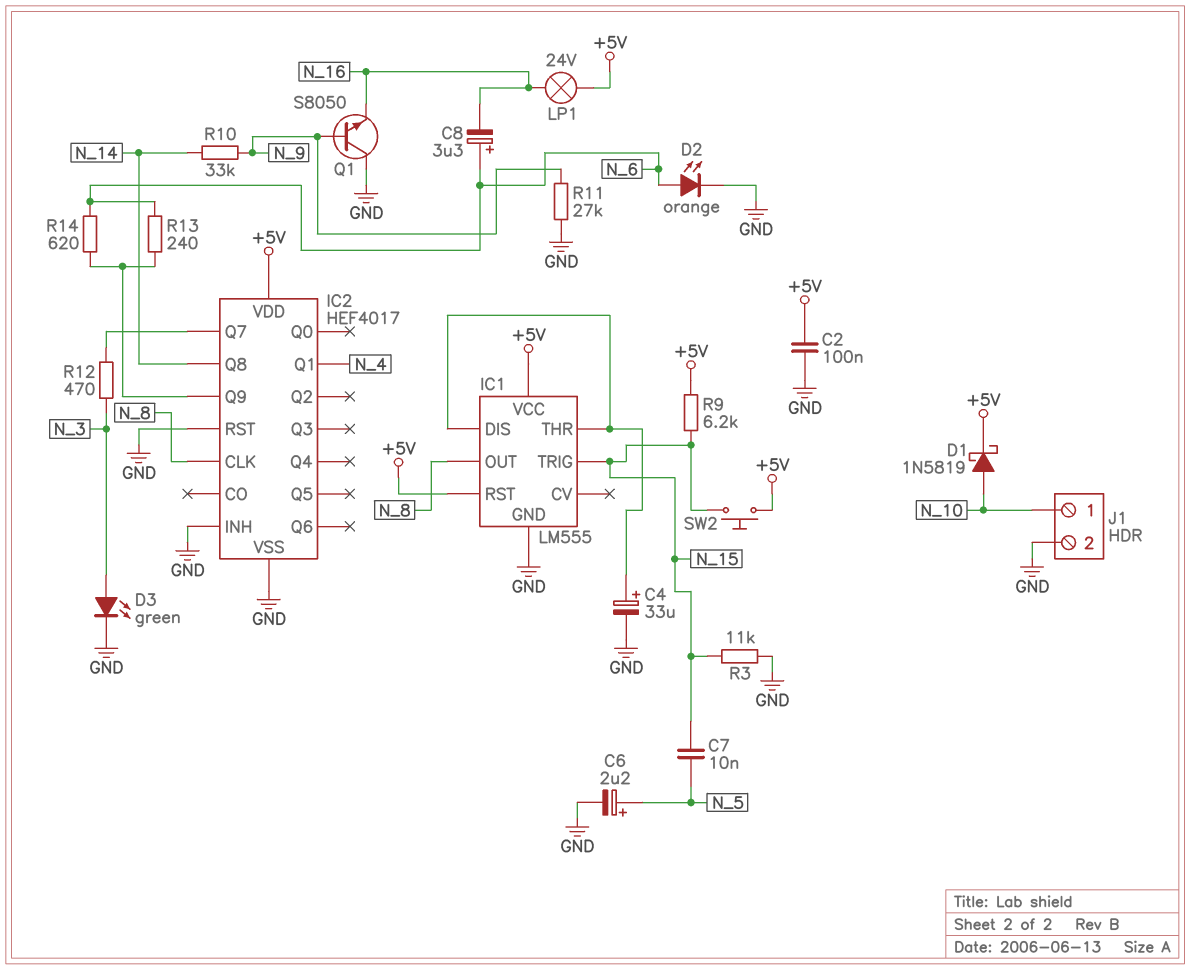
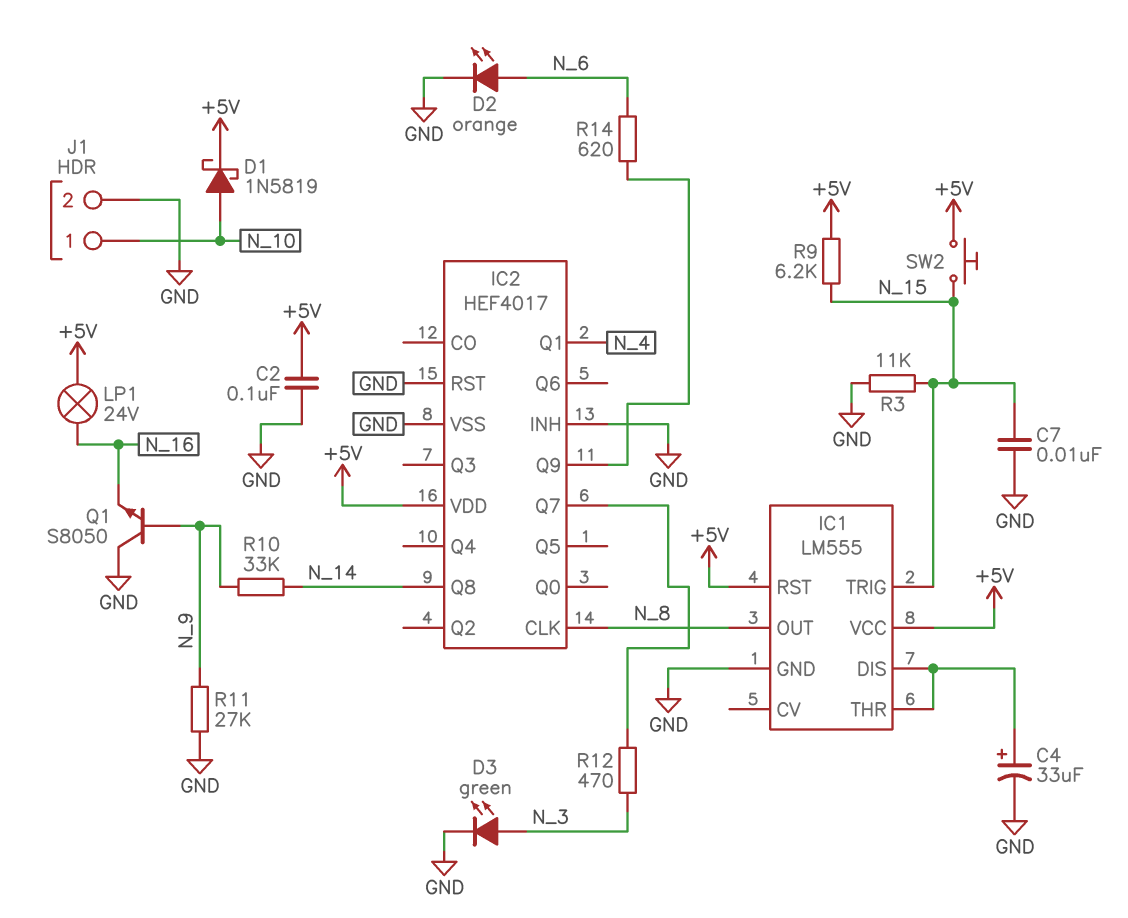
C6: 2.2uF (plus N_5, minus GND) -> none
C7: 10nF (N_5, N_15) -> 10nF (GND, N_15)
C8: 3.3uF (plus N_6, minus N_16) -> none
R13: 240 (IC2/Q9, N_6) -> none

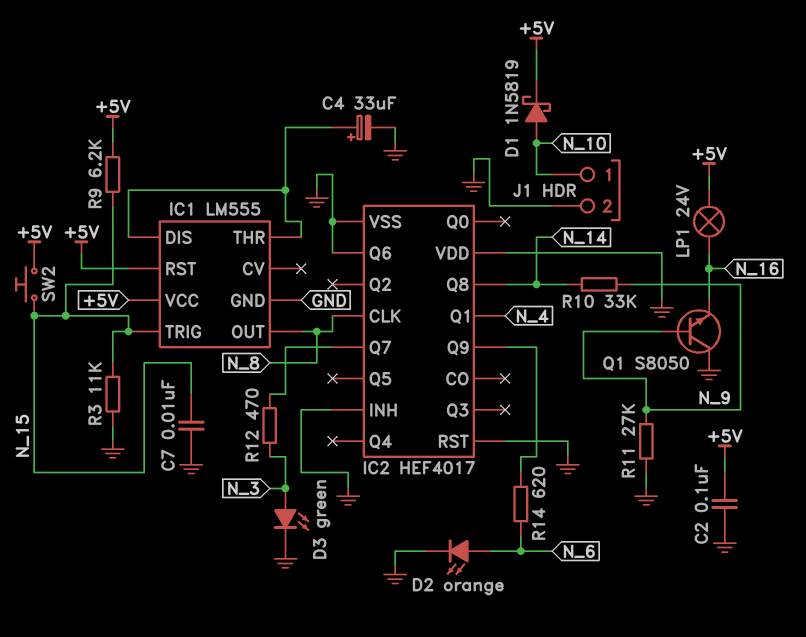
IC2 pin Q6: none -> GND
IC2 pin VDD: +5V -> GND

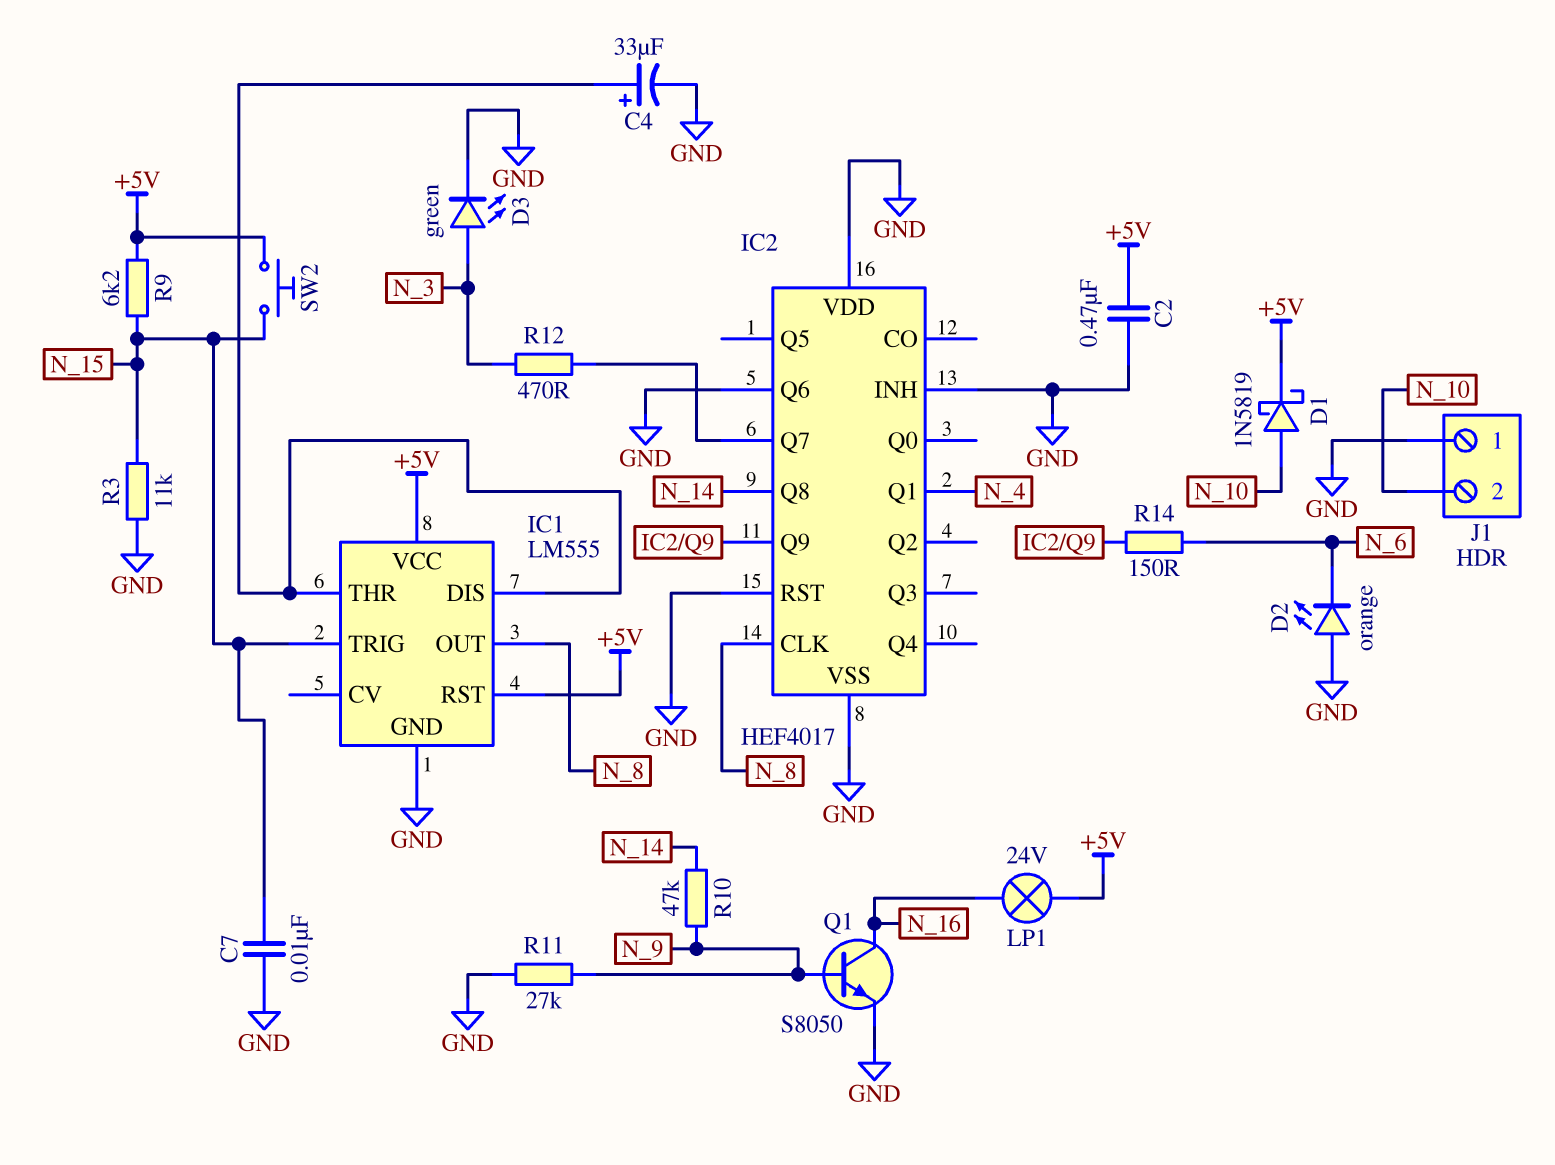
C2: 100nF (+5V, GND) -> 470nF (+5V, GND)
D2: LED orange (A N_6, K GND) -> LED orange (A GND, K N_6)
J1 pin 1: N_10 -> GND
J1 pin 2: GND -> N_10
Q1: NPN S8050 (B N_9, C GND, E N_16) -> NPN S8050 (B N_9, C N_16, E GND)
R10: 33k (N_9, N_14) -> 47k (N_9, N_14)
R14: 620 (IC2/Q9, N_6) -> 150 (IC2/Q9, N_6)

